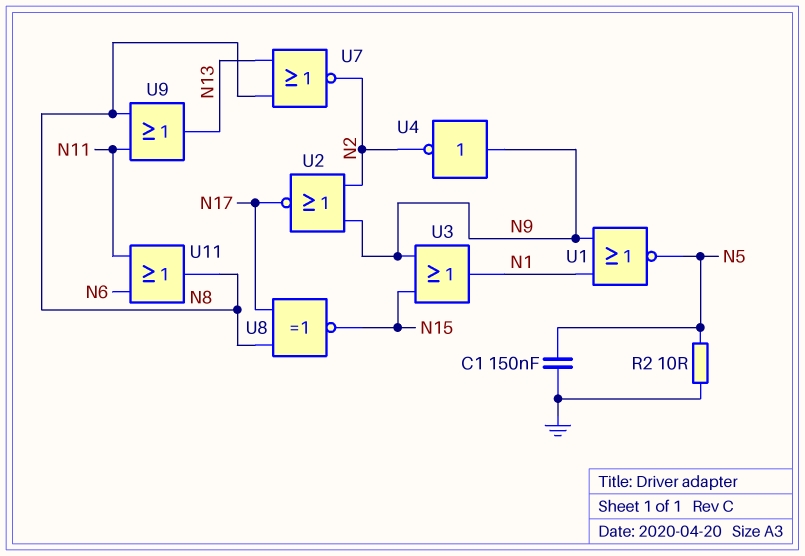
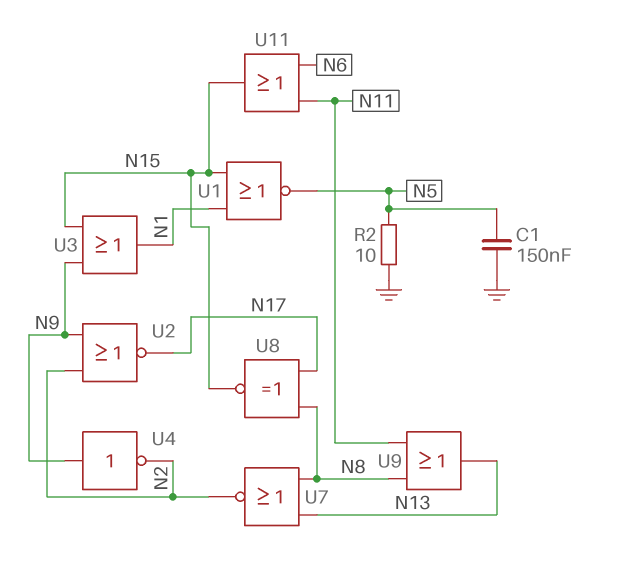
U1: NOR (in N1, in N9, out N5) -> NOR (in N1, in N15, out N5)
U11: OR (in N6, in N11, out N8) -> OR (in N6, in N11, out N15)

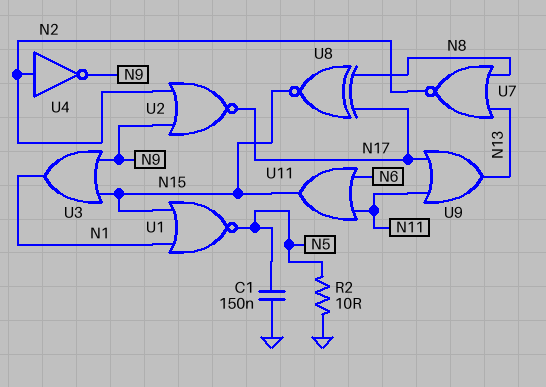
U4: NOT (in N9, out N2) -> NOT (in N2, out N9)
U9: OR (in N8, in N11, out N13) -> OR (in N11, in N17, out N13)

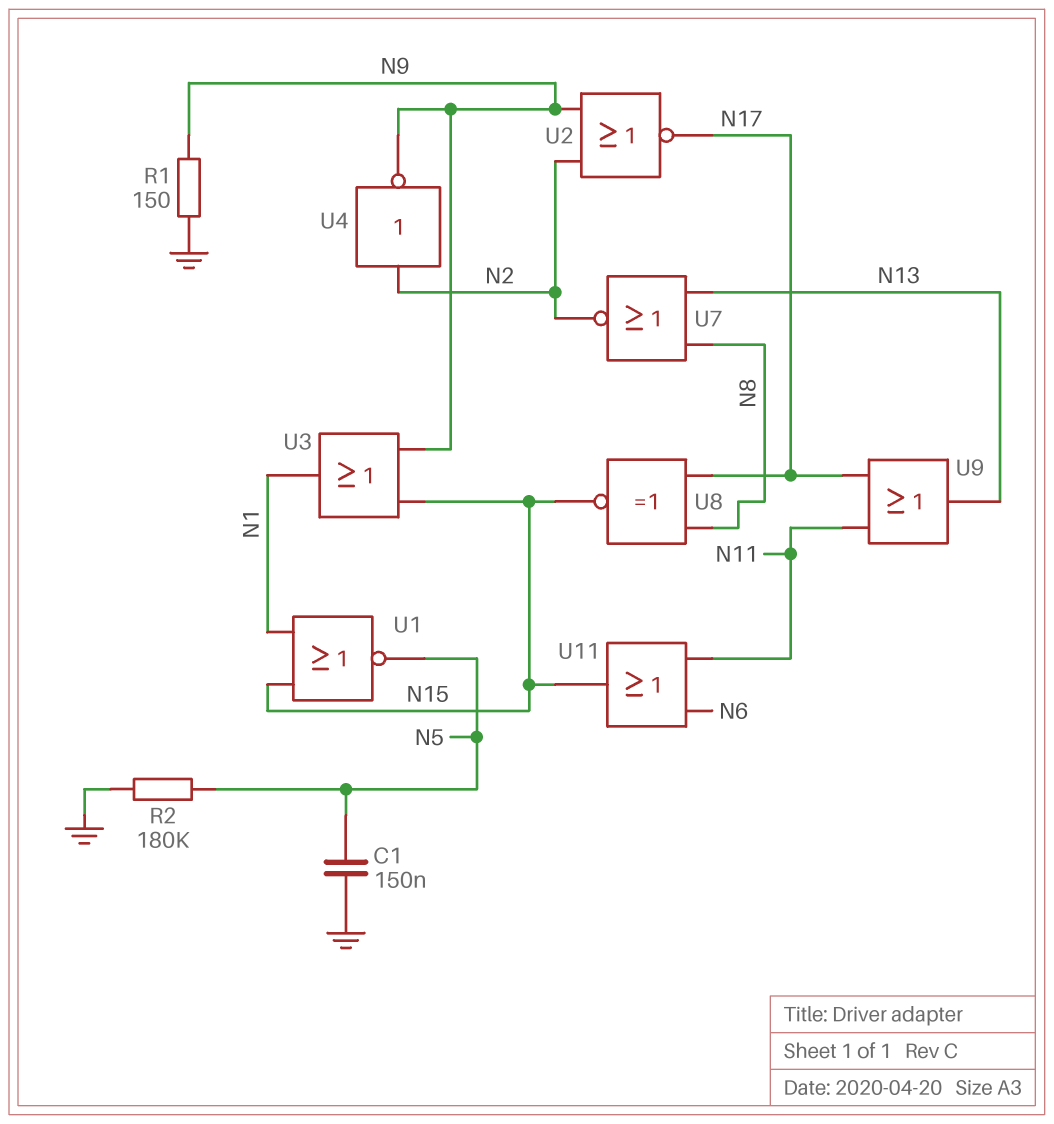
R1: none -> 150 (GND, N9)
R2: 10 (GND, N5) -> 180k (GND, N5)

